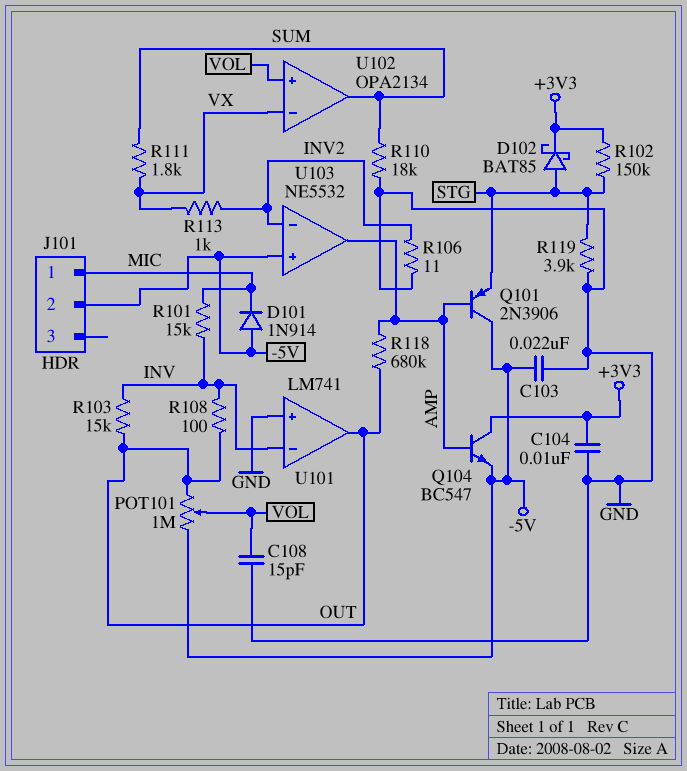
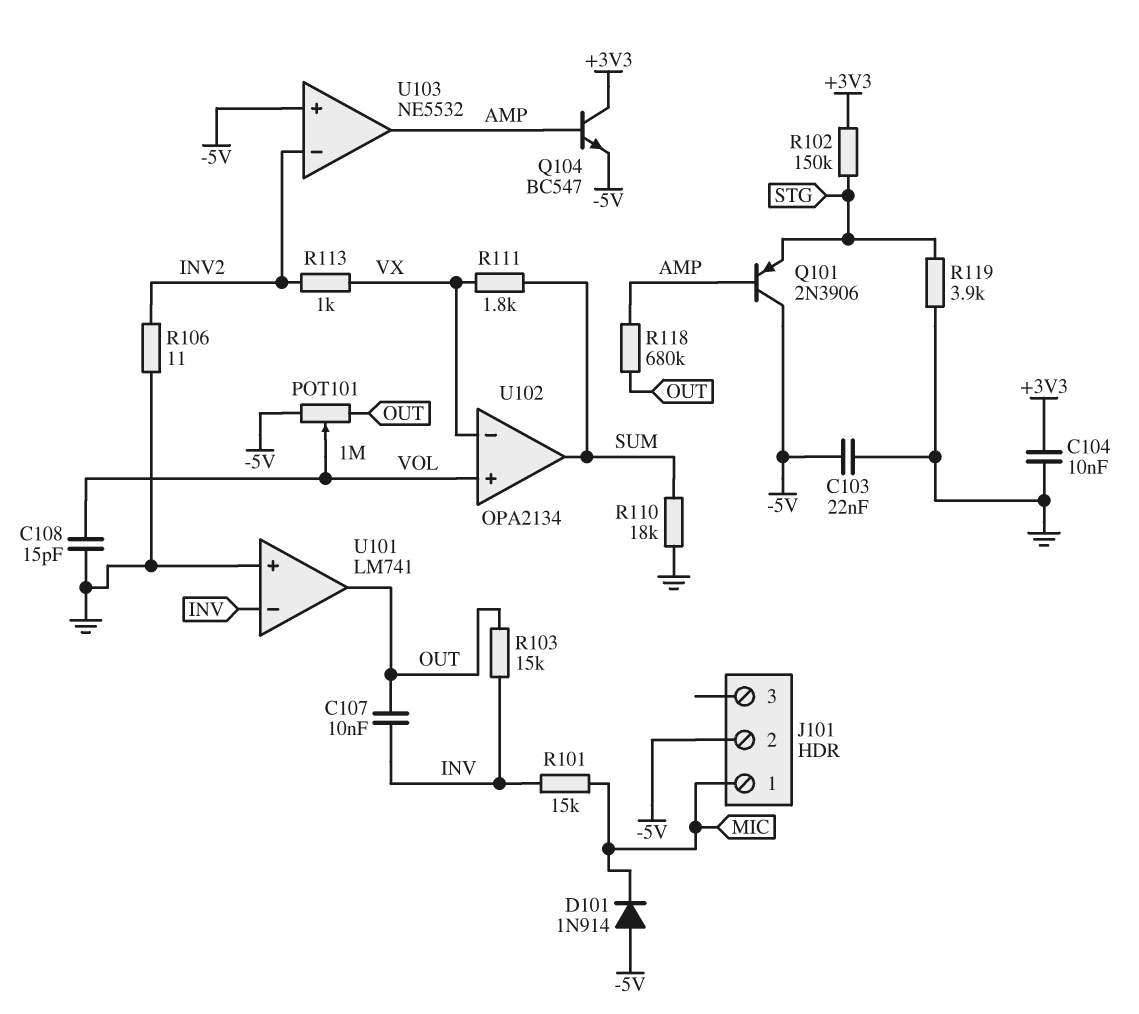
C107: none -> 10nF (INV, OUT)
D102: schottky BAT85 (A STG, K +3V3) -> none
R108: 100 (INV, OUT) -> none

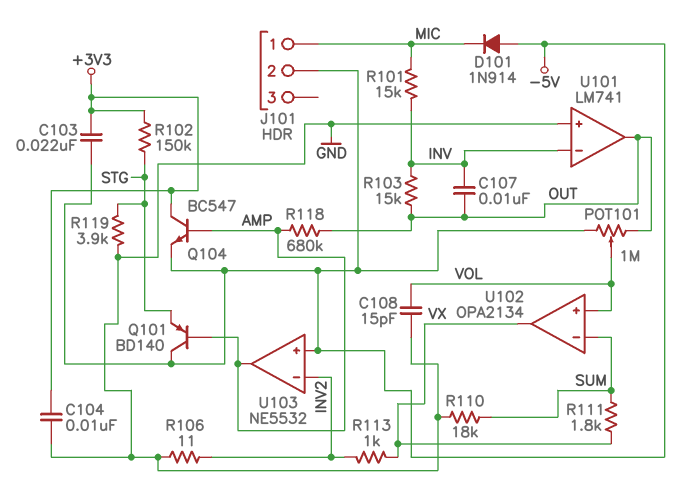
C103: 22nF (-5V, GND) -> 22nF (+3V3, -5V)
Q101: PNP 2N3906 (B AMP, C -5V, E STG) -> PNP BD140 (B AMP, C -5V, E STG)
U102 pin in-: VX -> SUM
U102 pin out: SUM -> VX

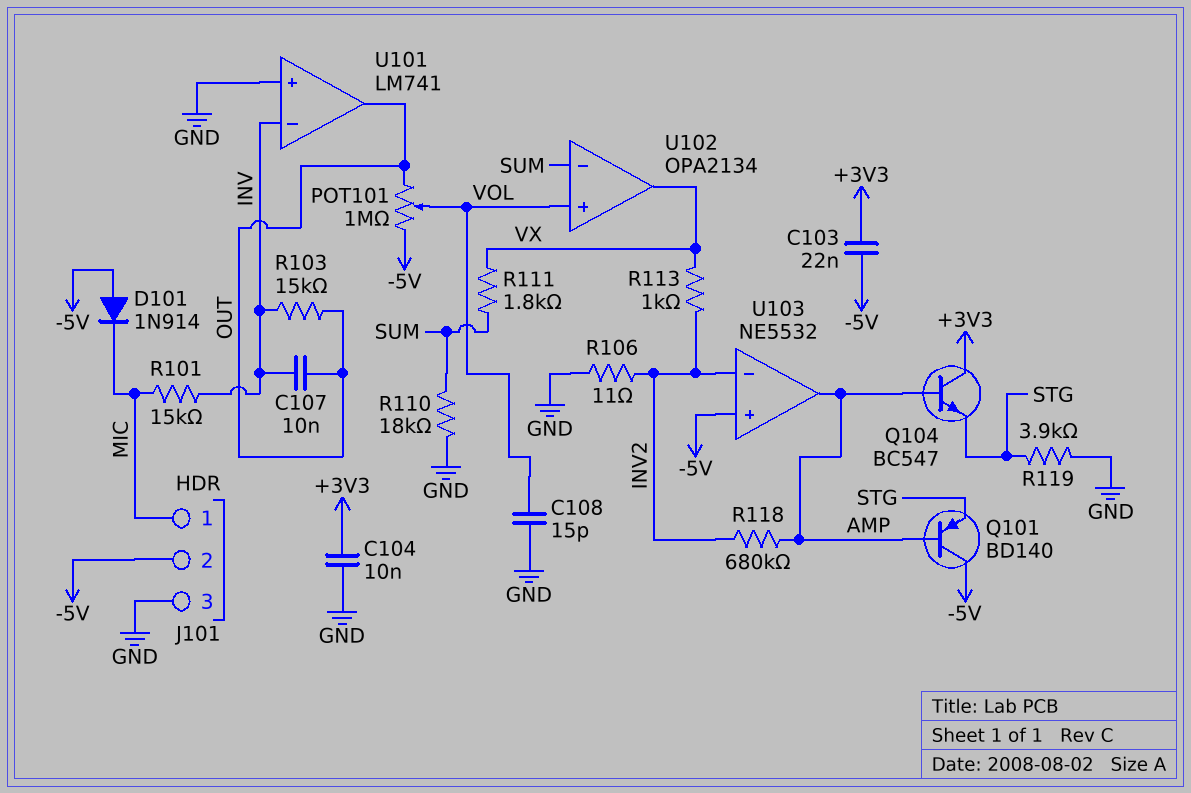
J101 pin 3: none -> GND
Q104: NPN BC547 (B AMP, C +3V3, E -5V) -> NPN BC547 (B AMP, C +3V3, E STG)
R102: 150k (+3V3, STG) -> none
R118: 680k (AMP, OUT) -> 680k (AMP, INV2)

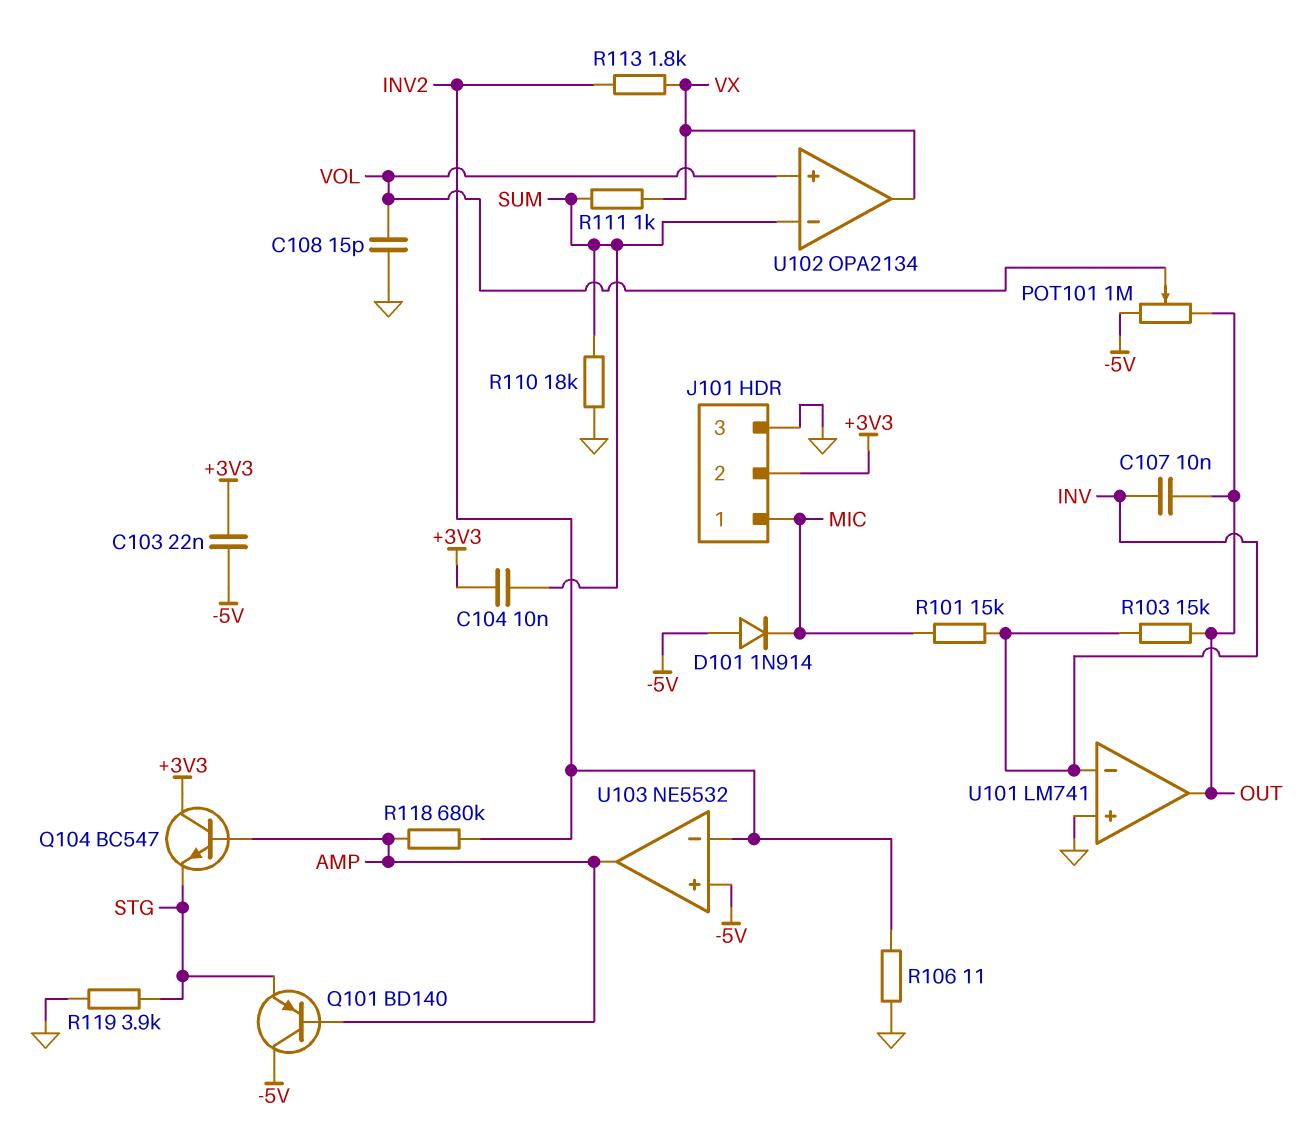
C104: 10nF (+3V3, GND) -> 10nF (+3V3, SUM)
J101 pin 2: -5V -> +3V3
R111: 1.8k (SUM, VX) -> 1k (SUM, VX)
R113: 1k (INV2, VX) -> 1.8k (INV2, VX)

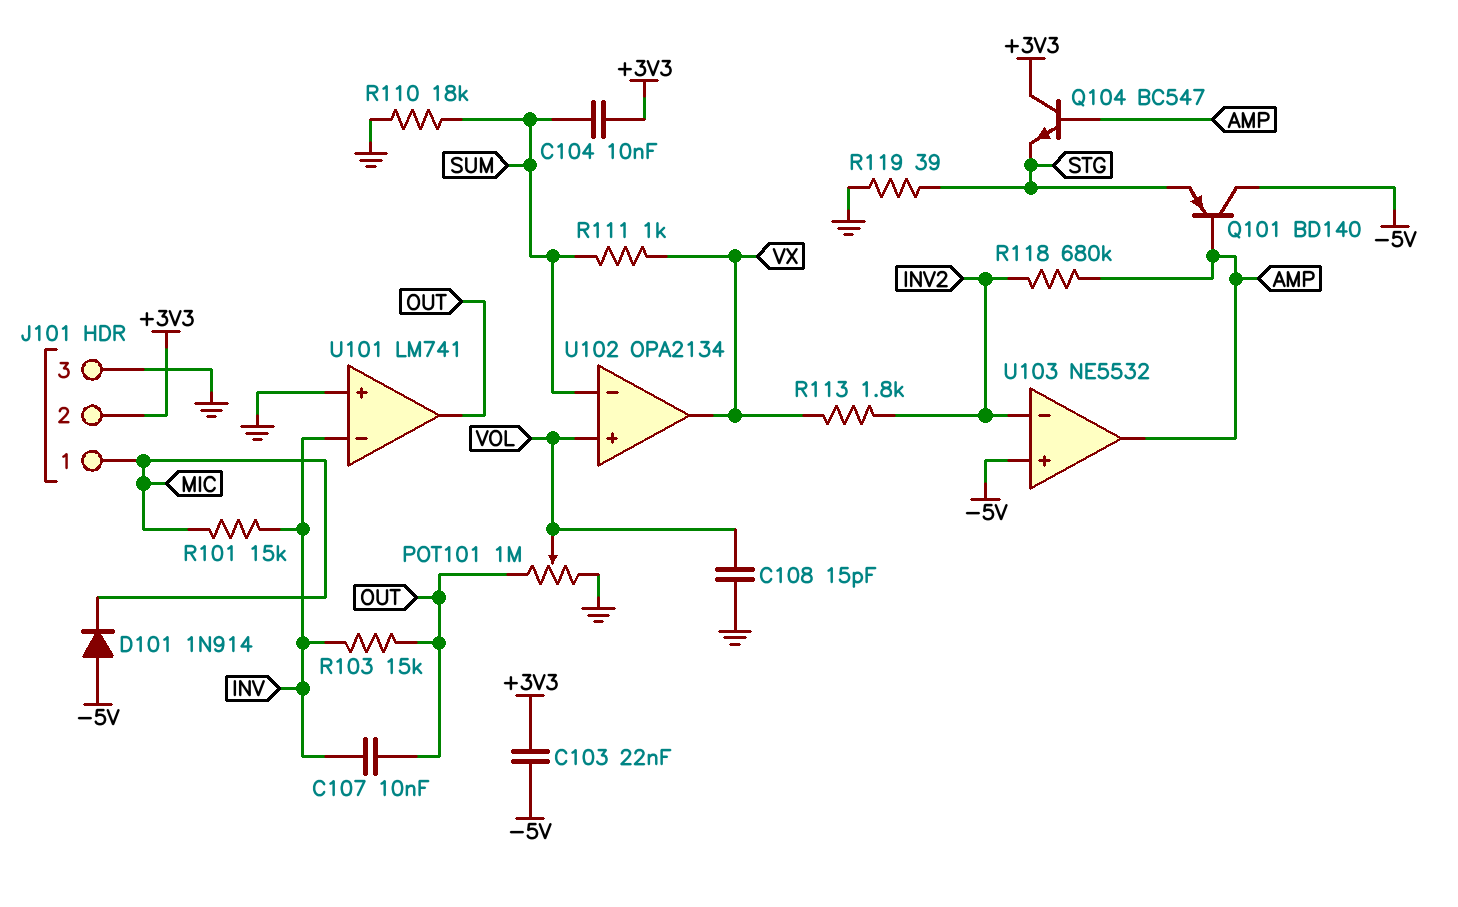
POT101: 1M (-5V, OUT, wiper VOL) -> 1M (GND, OUT, wiper VOL)
R106: 11 (GND, INV2) -> none
R119: 3.9k (GND, STG) -> 39 (GND, STG)

